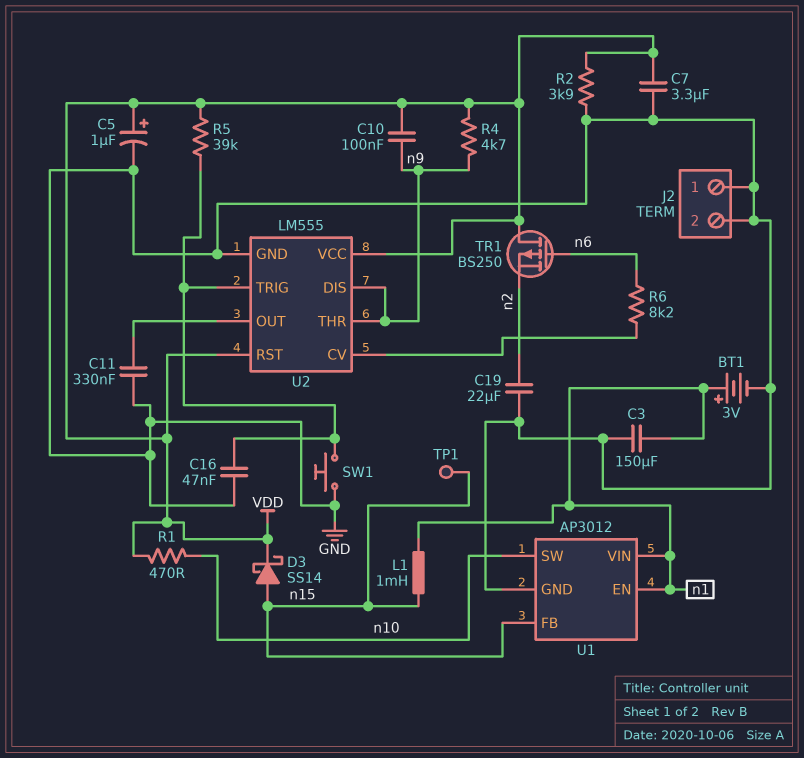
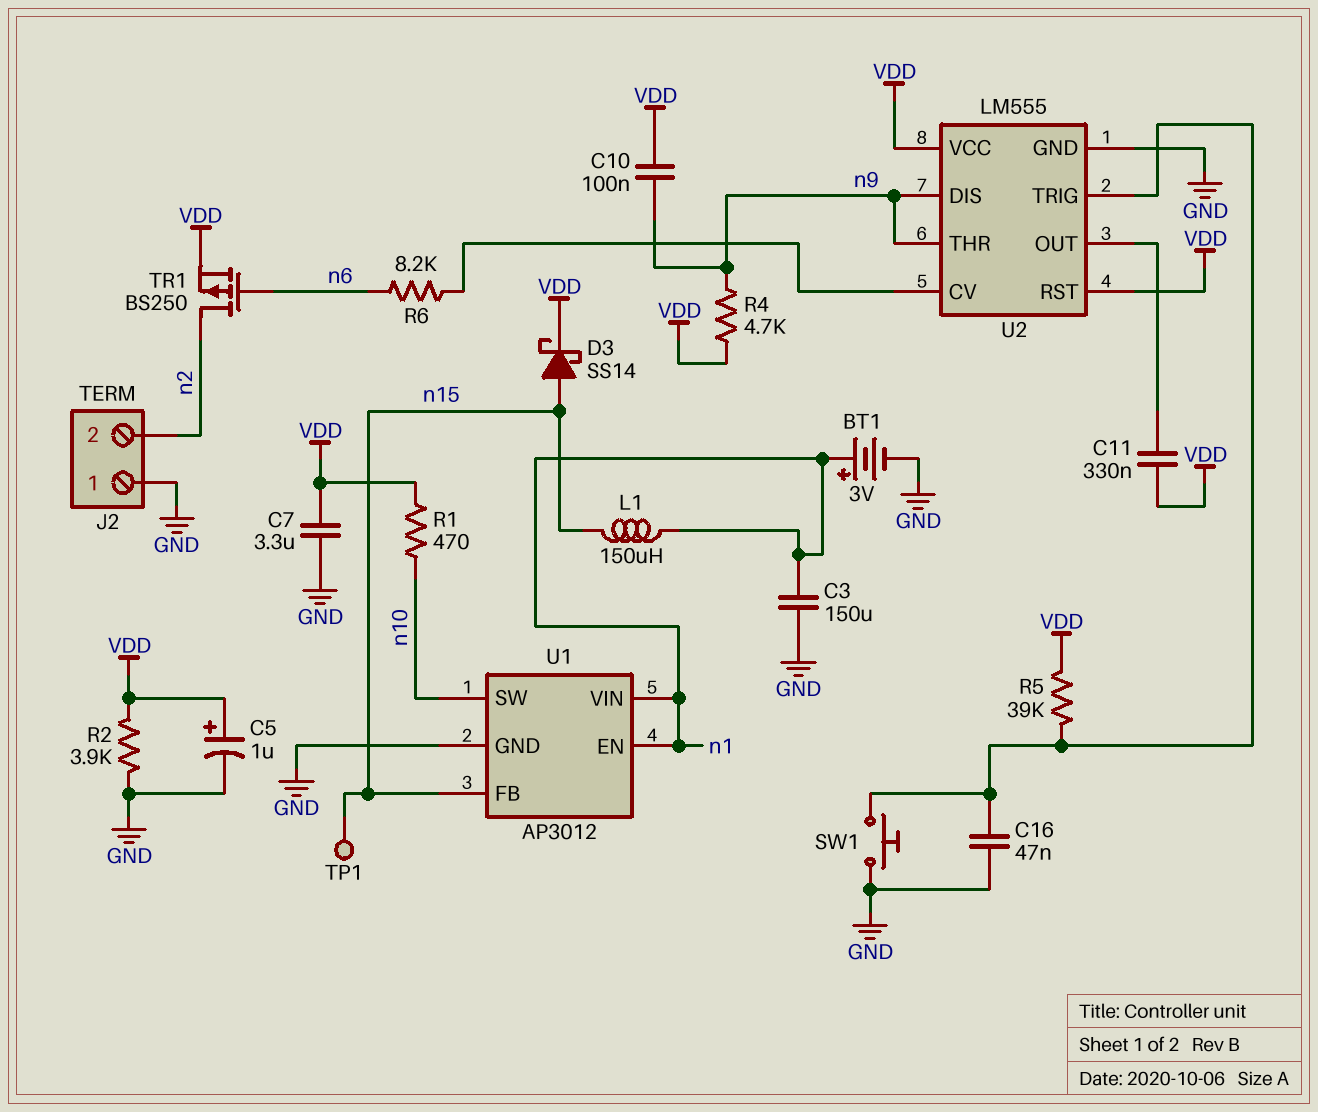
C11: 330nF (GND, U2/OUT) -> 330nF (U2/OUT, VDD)
C19: 22uF (GND, n2) -> none
J2 pin 2: GND -> n2
L1: 1mH (n1, n15) -> 150uH (n1, n15)
TR1: PMOS BS250 (G n6, D VDD, S n2) -> PMOS BS250 (G n6, D n2, S VDD)

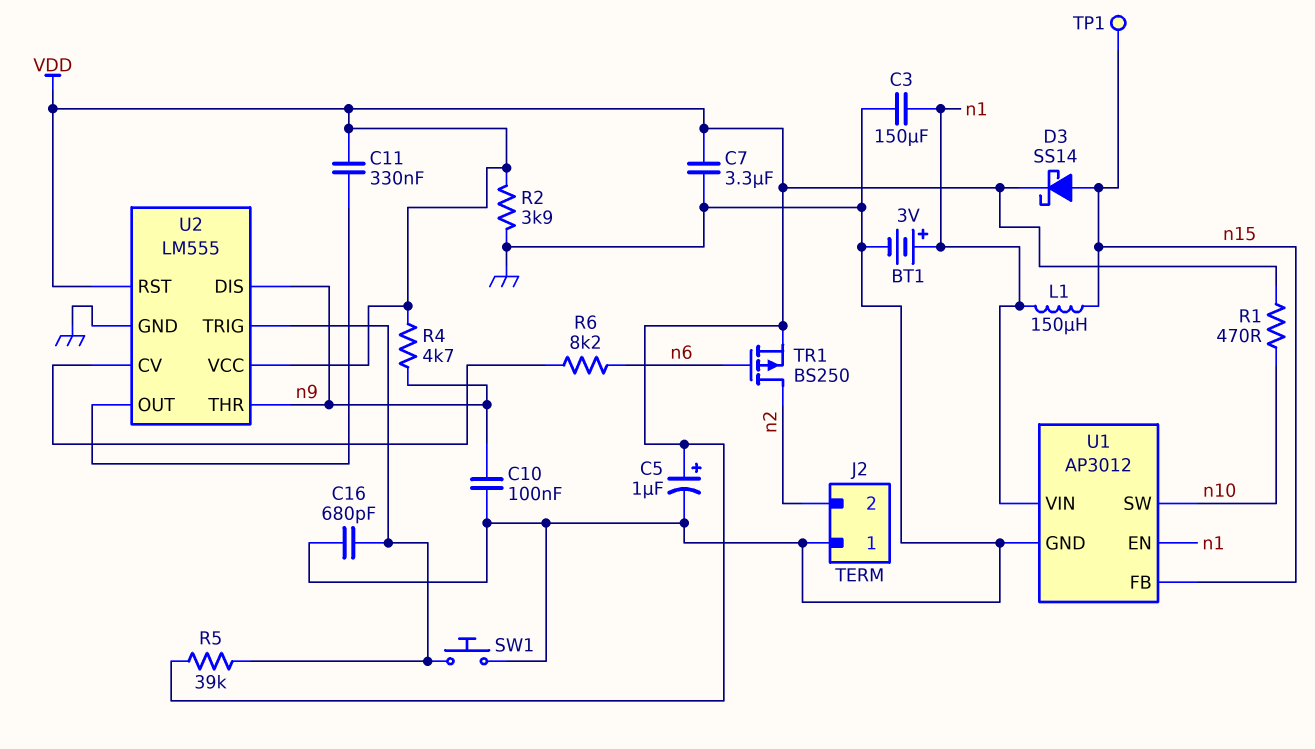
C10: 100nF (VDD, n9) -> 100nF (GND, n9)
C16: 47nF (GND, U2/TRIG) -> 680pF (GND, U2/TRIG)

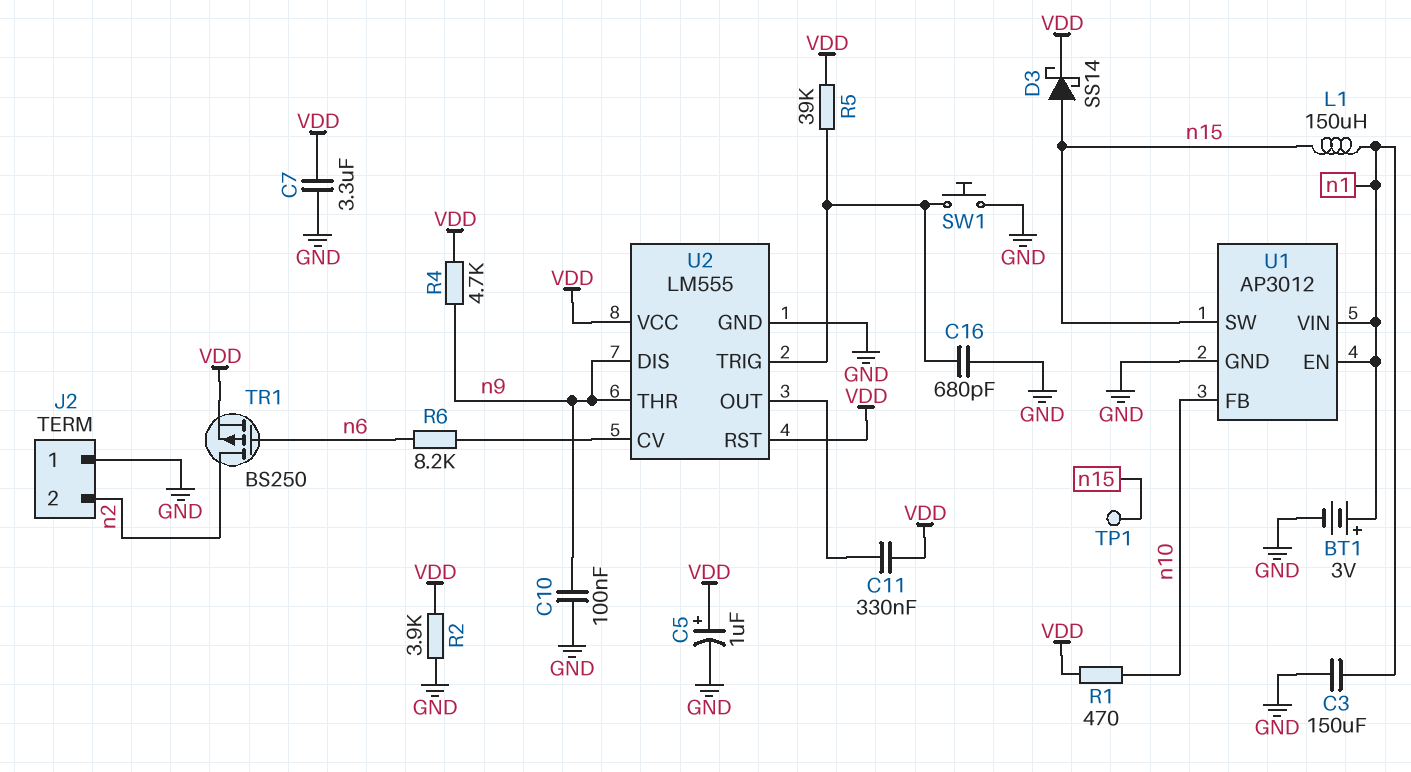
U1 pin FB: n15 -> n10
U1 pin SW: n10 -> n15

